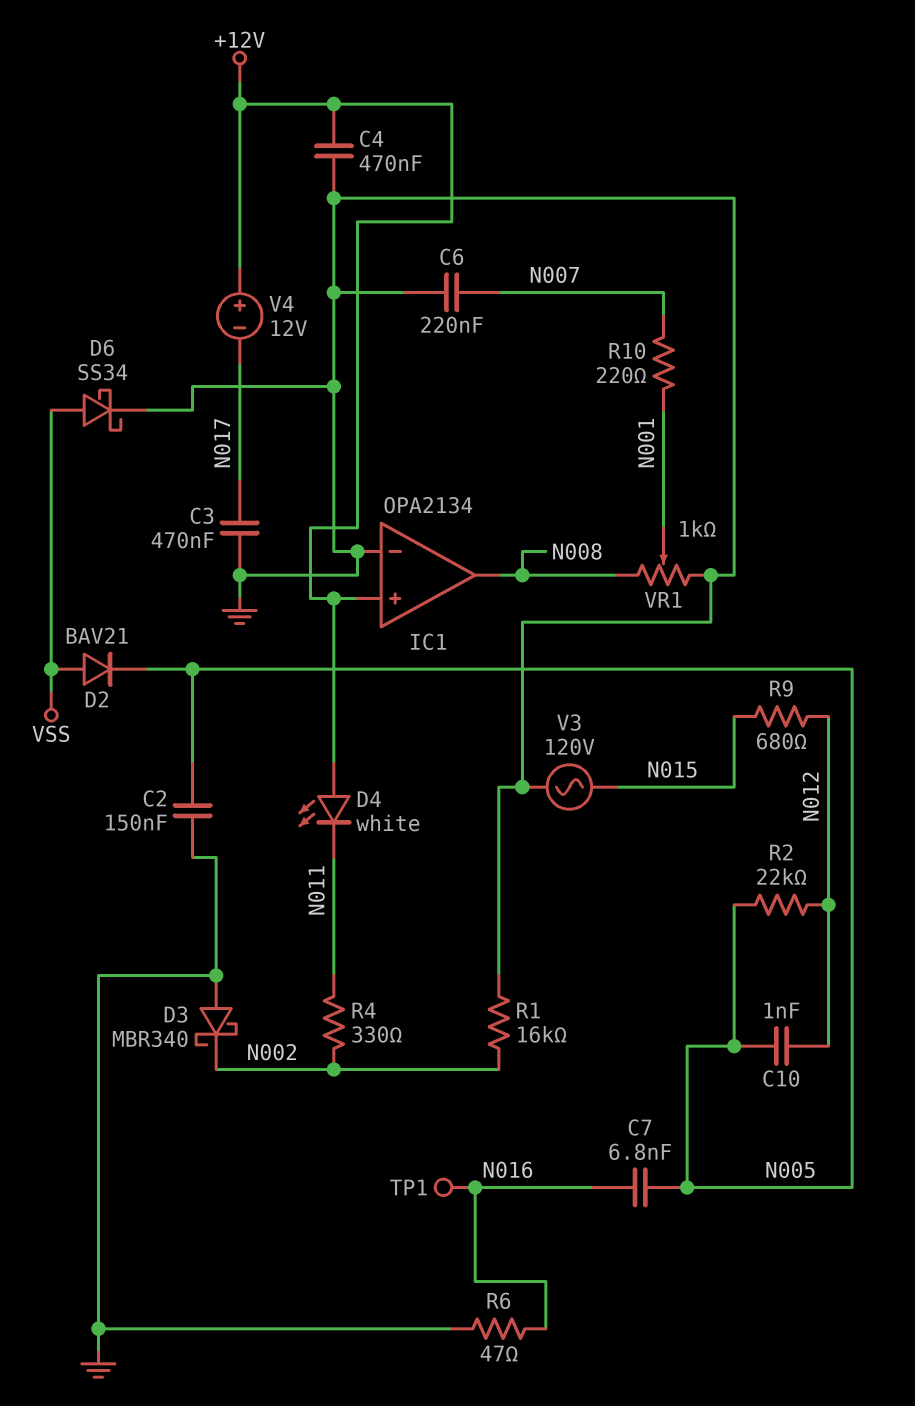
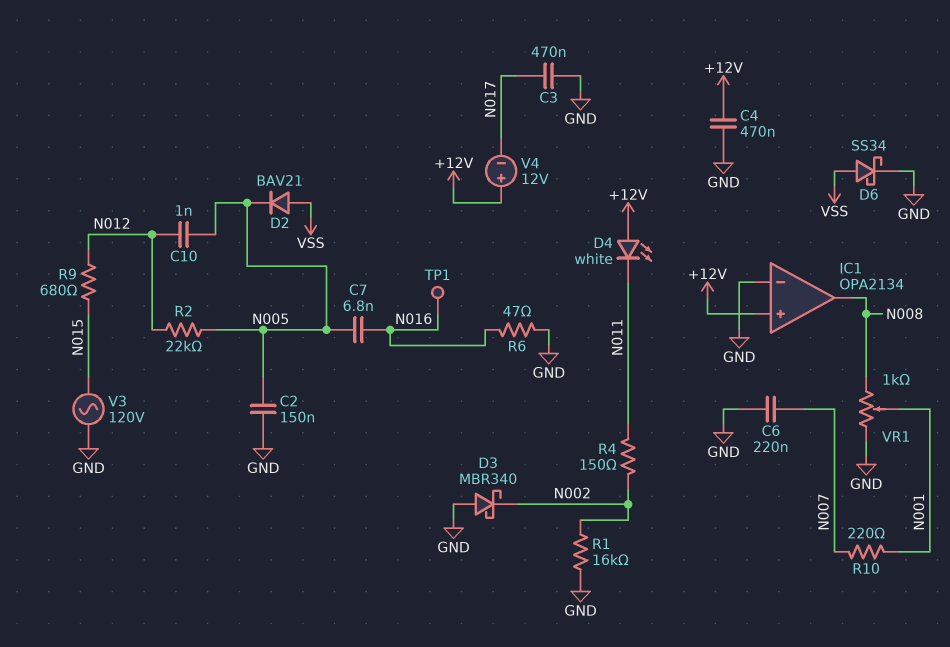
R4: 330 (N002, N011) -> 150 (N002, N011)

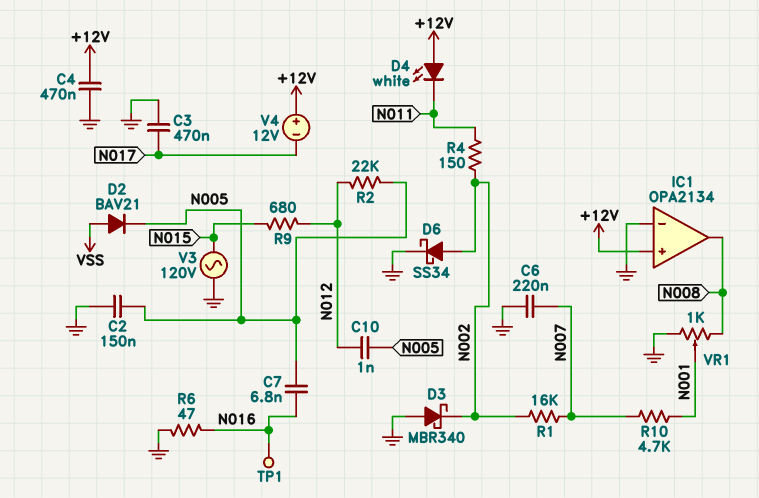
D6: schottky SS34 (A VSS, K GND) -> schottky SS34 (A N002, K GND)
R1: 16k (GND, N002) -> 16k (N002, N007)
R10: 220 (N001, N007) -> 4.7k (N001, N007)

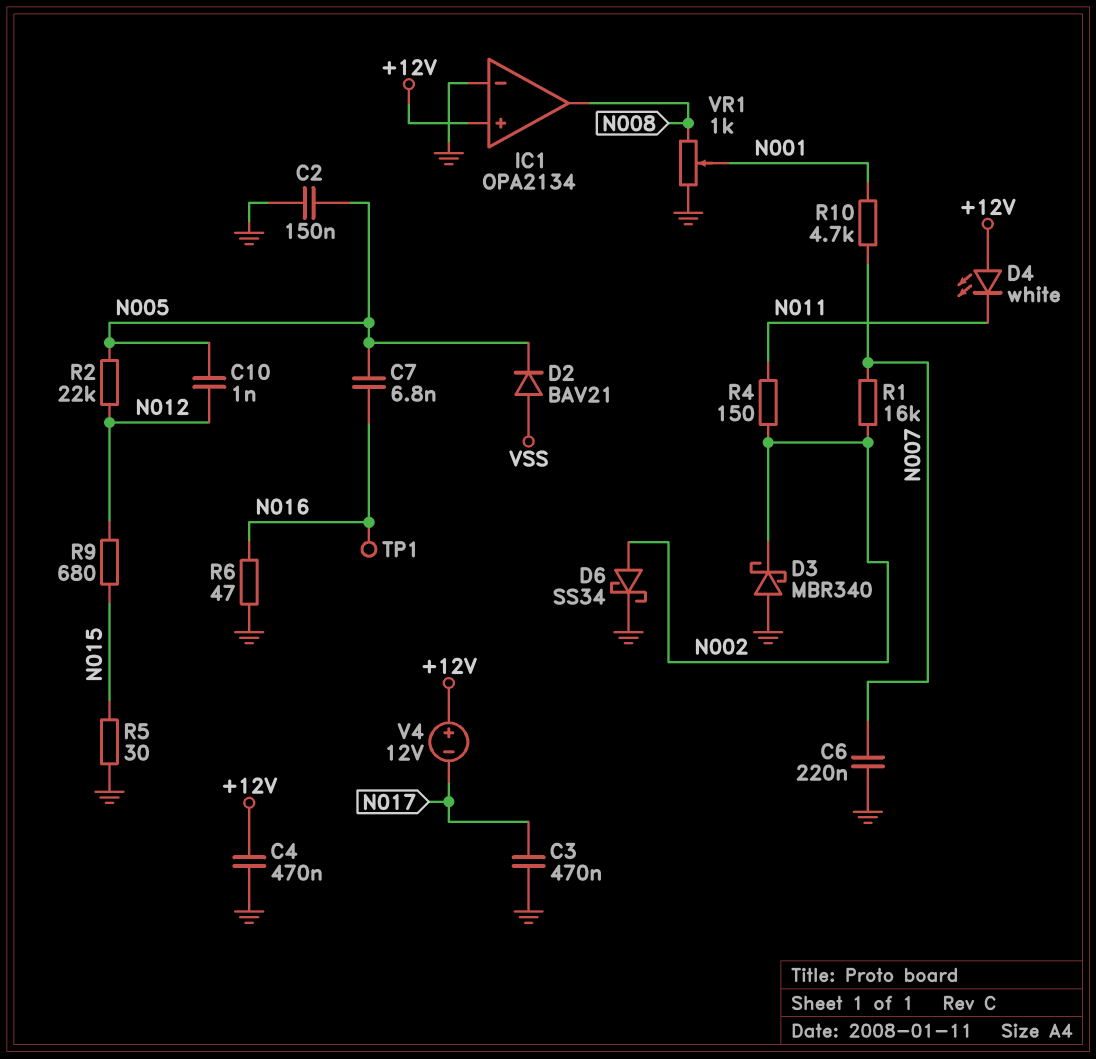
R5: none -> 30 (GND, N015)
V3: AC 120V (GND, N015) -> none

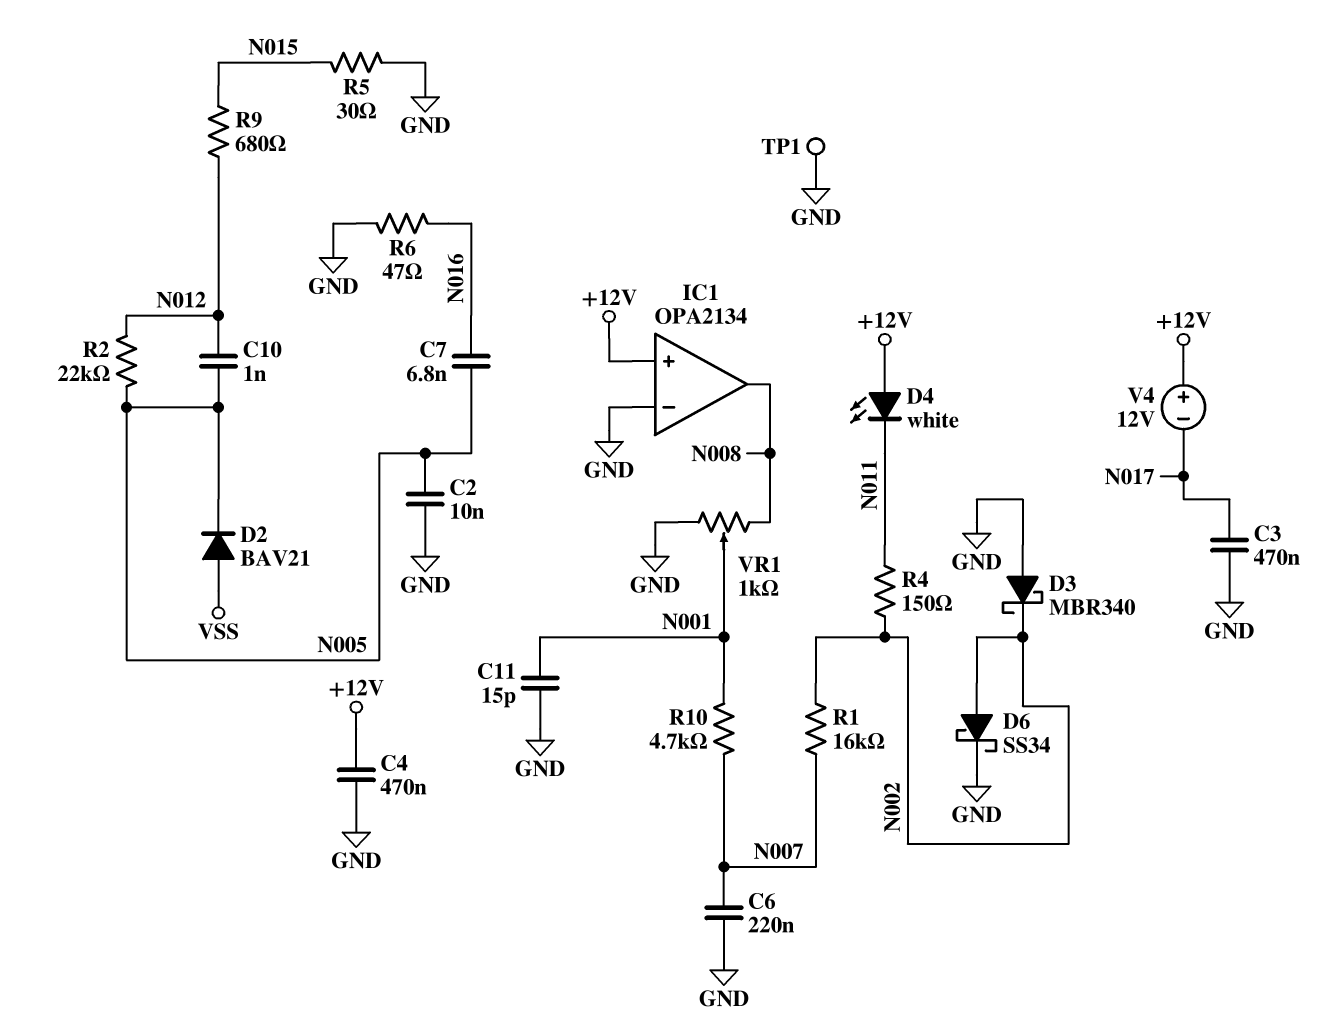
C2: 150nF (GND, N005) -> 10nF (GND, N005)
C11: none -> 15pF (GND, N001)
TP1: test point (N016) -> test point (GND)

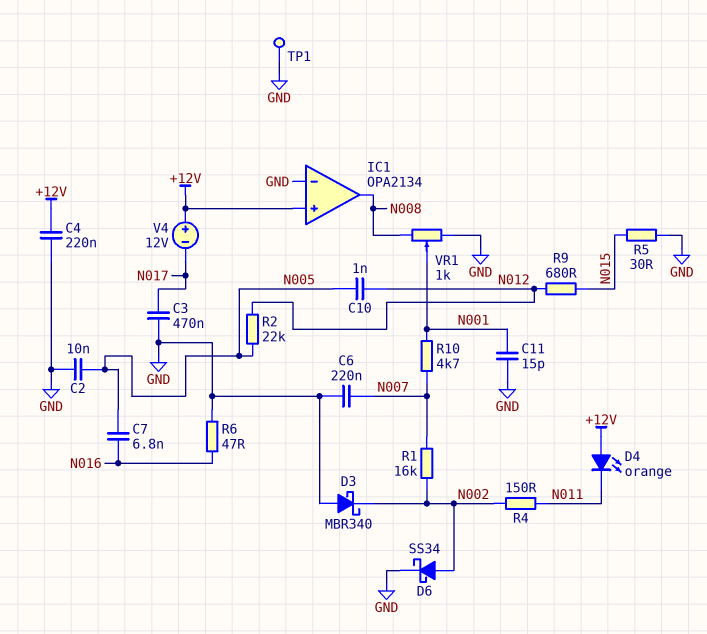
C4: 470nF (+12V, GND) -> 220nF (+12V, GND)
D2: diode BAV21 (A VSS, K N005) -> none
D4: LED white (A +12V, K N011) -> LED orange (A +12V, K N011)

